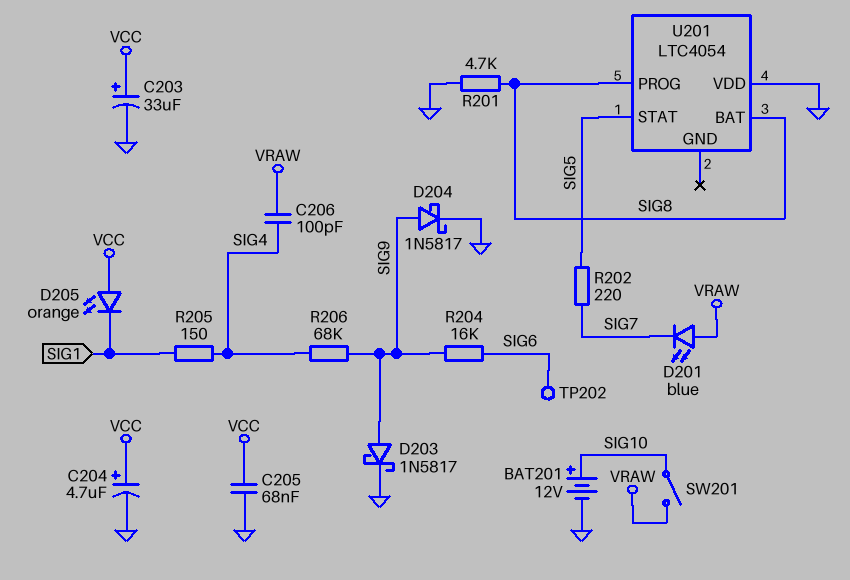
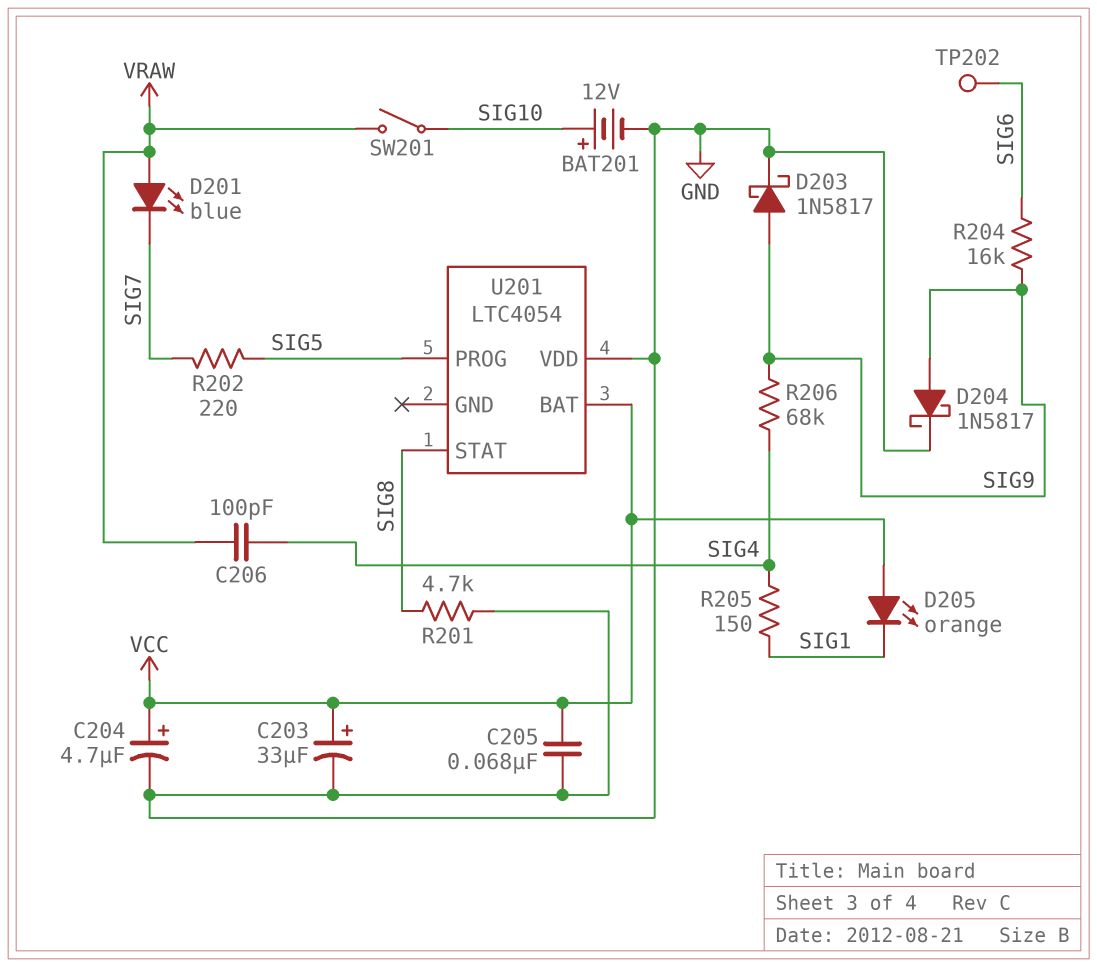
U201 pin BAT: SIG8 -> VCC
U201 pin PROG: SIG8 -> SIG5
U201 pin STAT: SIG5 -> SIG8

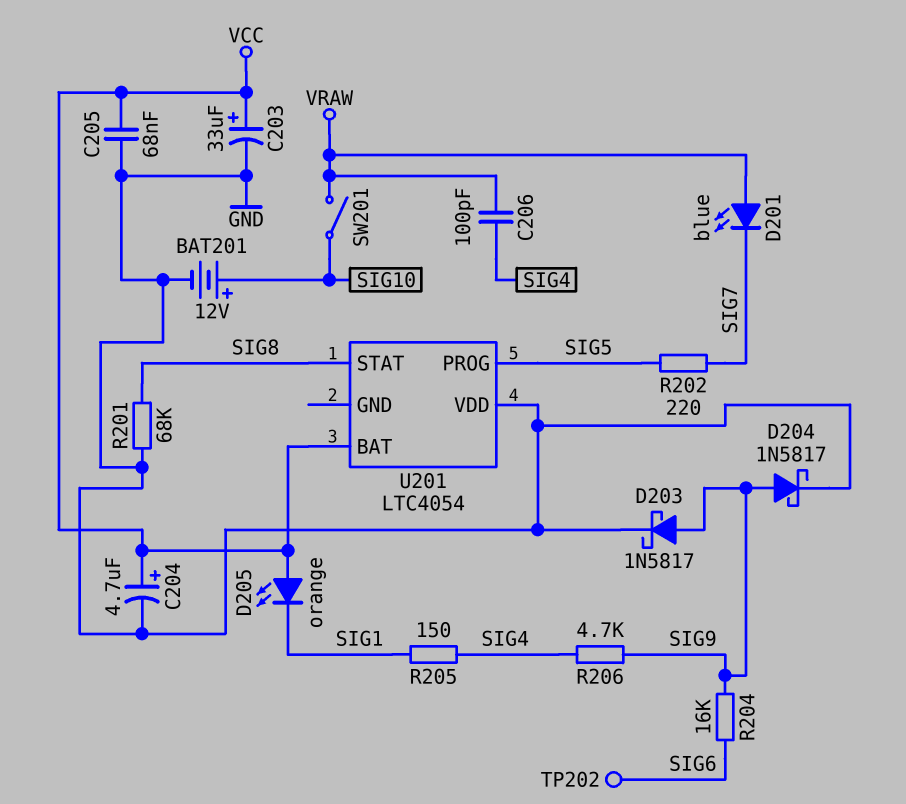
R201: 4.7k (GND, SIG8) -> 68k (GND, SIG8)
R206: 68k (SIG4, SIG9) -> 4.7k (SIG4, SIG9)

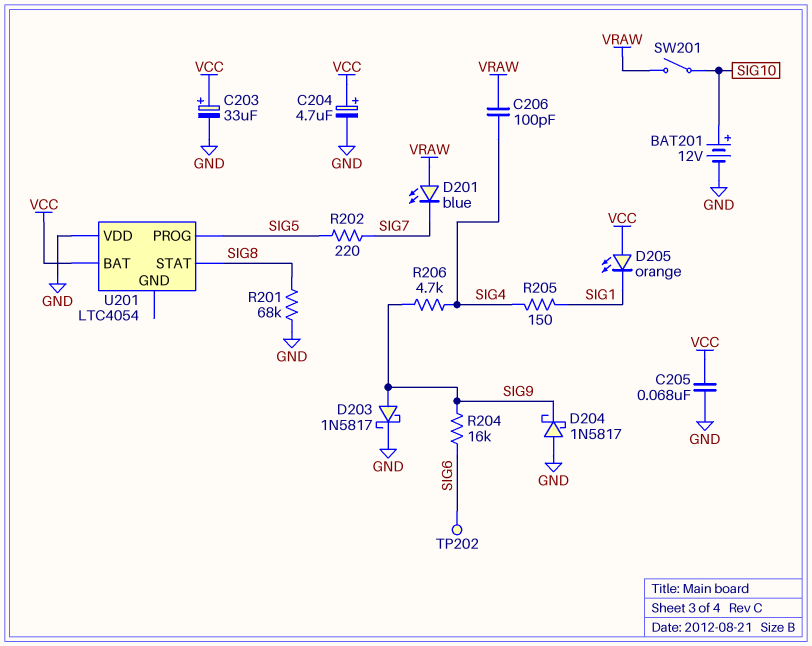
D204: schottky 1N5817 (A SIG9, K GND) -> schottky 1N5817 (A GND, K SIG9)

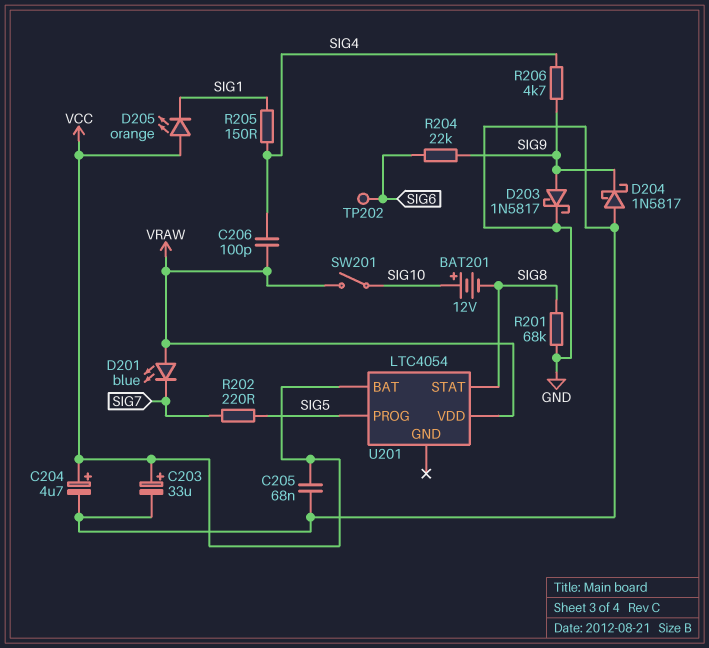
BAT201: 12V (plus SIG10, minus GND) -> 12V (plus SIG10, minus SIG8)
R204: 16k (SIG6, SIG9) -> 22k (SIG6, SIG9)
U201 pin VDD: GND -> VRAW

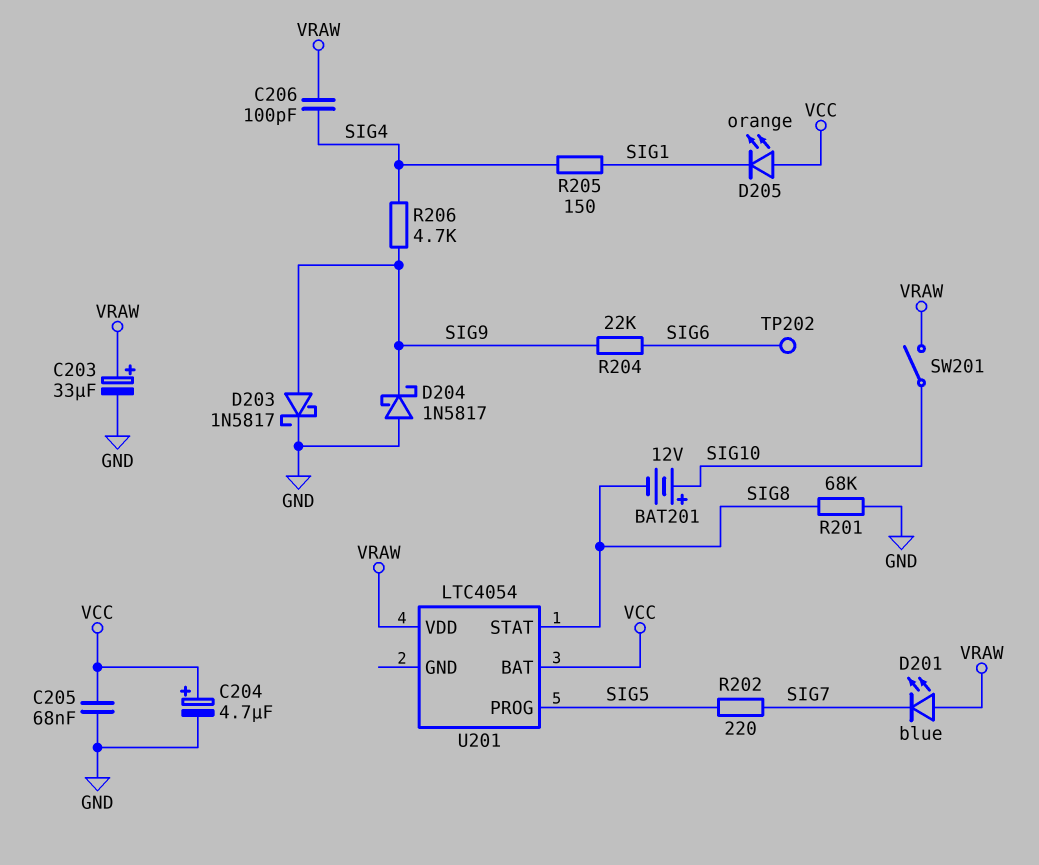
C203: 33uF (plus VCC, minus GND) -> 33uF (plus VRAW, minus GND)

